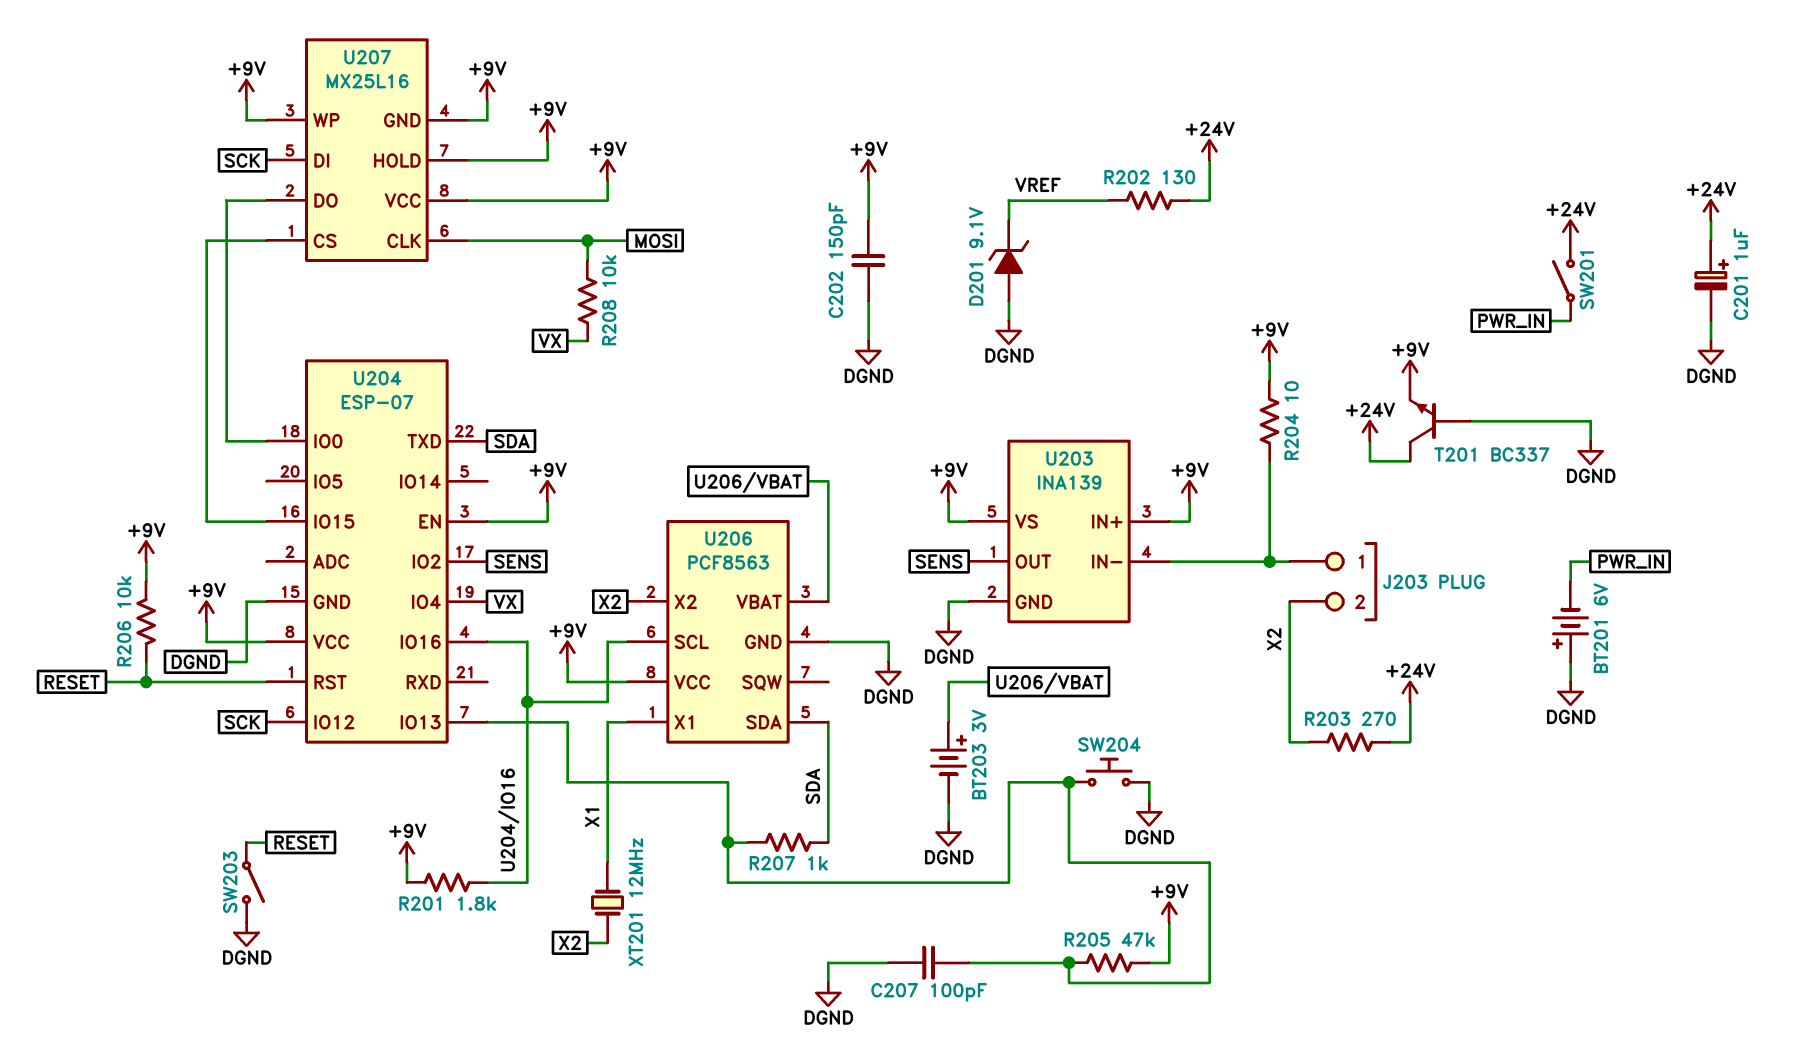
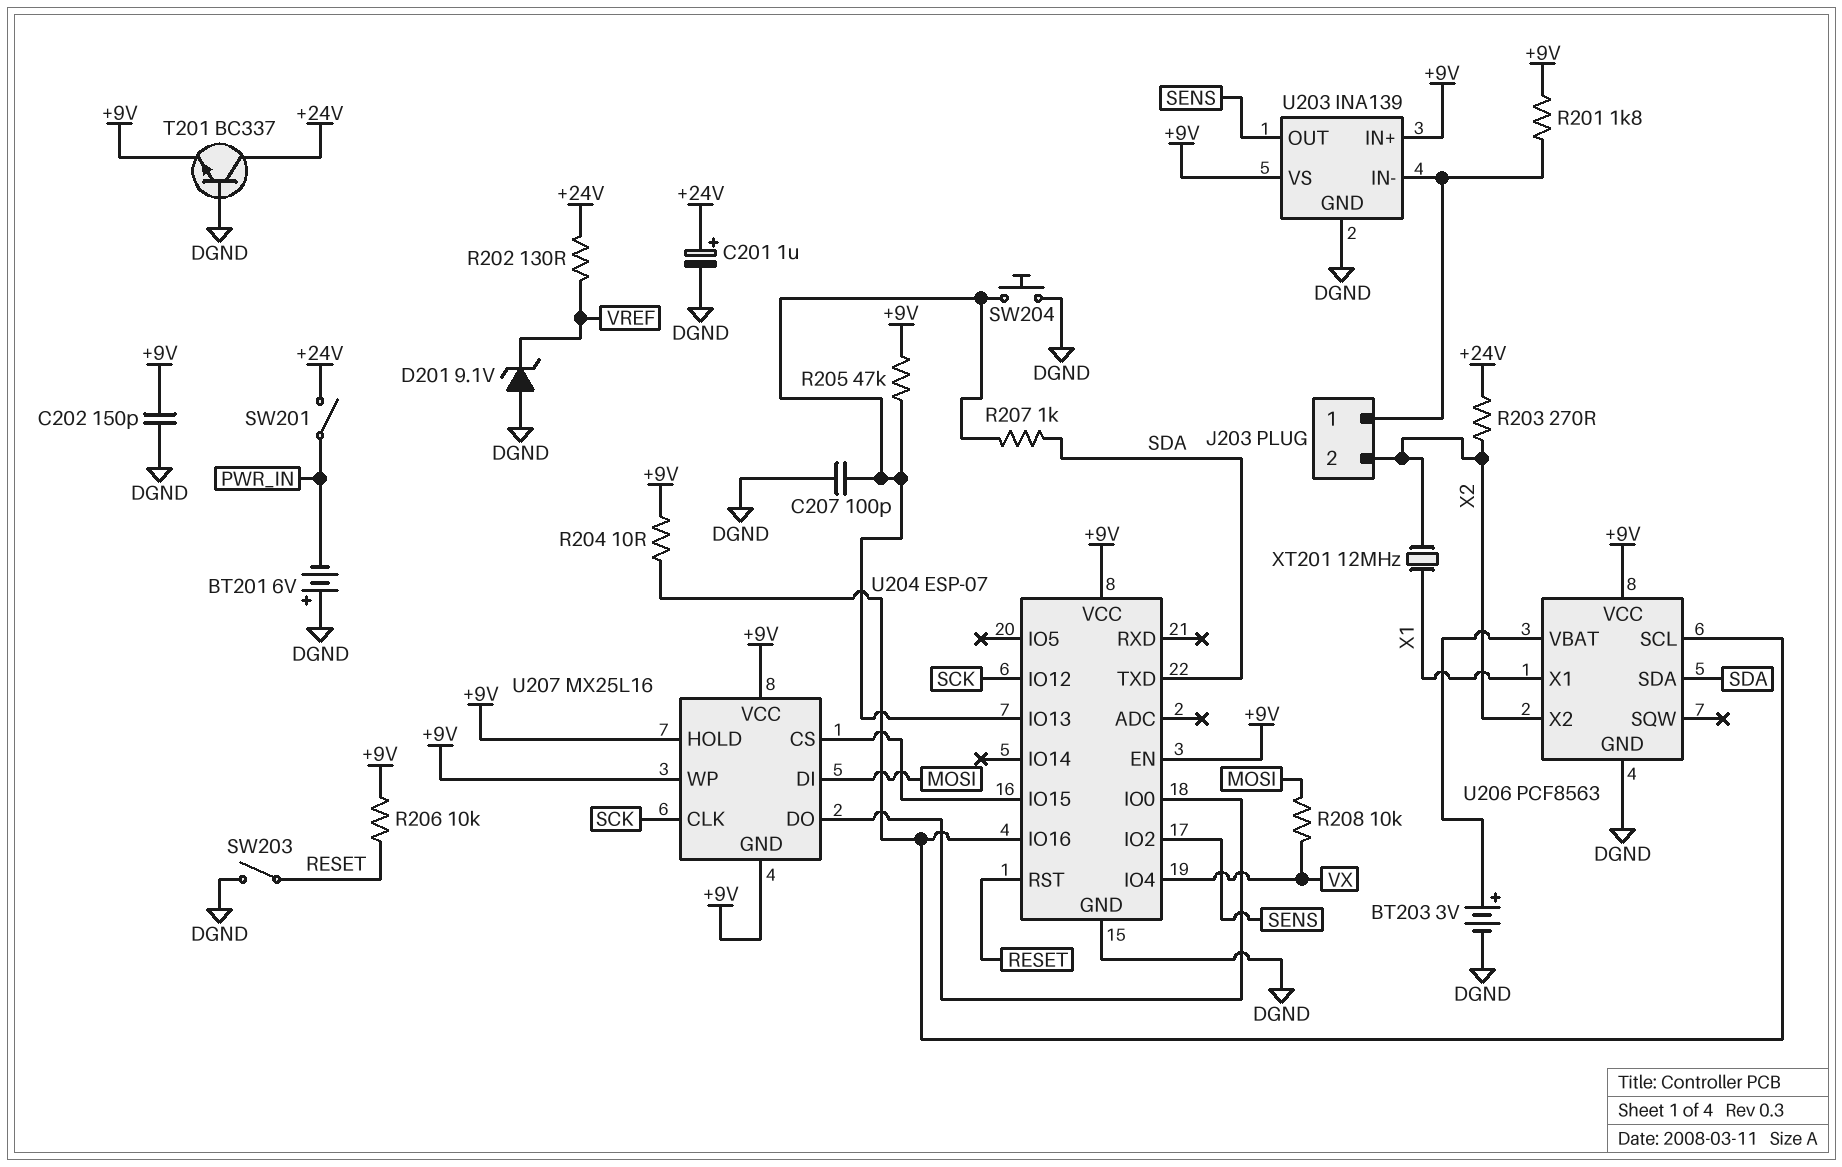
R201: 1.8k (+9V, U204/IO16) -> 1.8k (+9V, J203/1)
R204: 10 (+9V, J203/1) -> 10 (+9V, U204/IO16)
U207 pin CLK: MOSI -> SCK
U207 pin DI: SCK -> MOSI

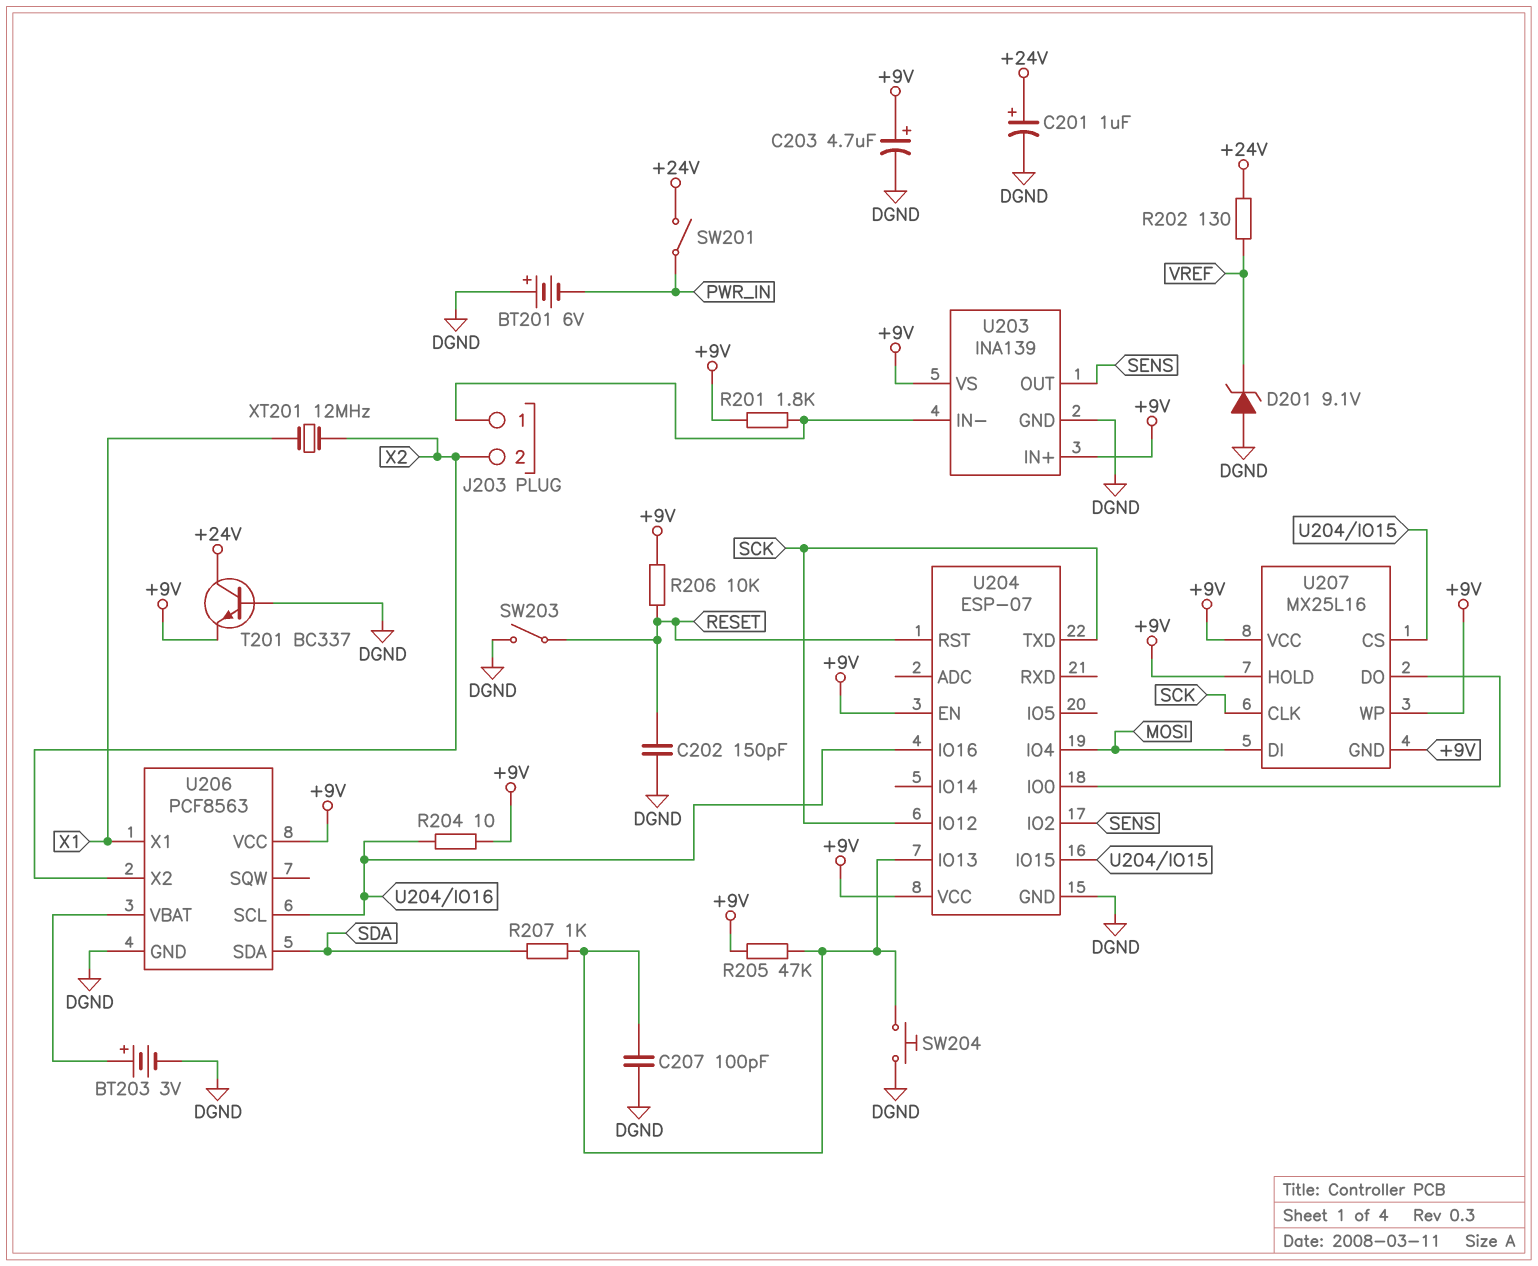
C202: 150pF (+9V, DGND) -> 150pF (DGND, RESET)
C203: none -> 4.7uF (plus +9V, minus DGND)
R203: 270 (+24V, X2) -> none
R208: 10k (MOSI, VX) -> none
U204 pin IO4: VX -> MOSI
U204 pin TXD: SDA -> SCK

